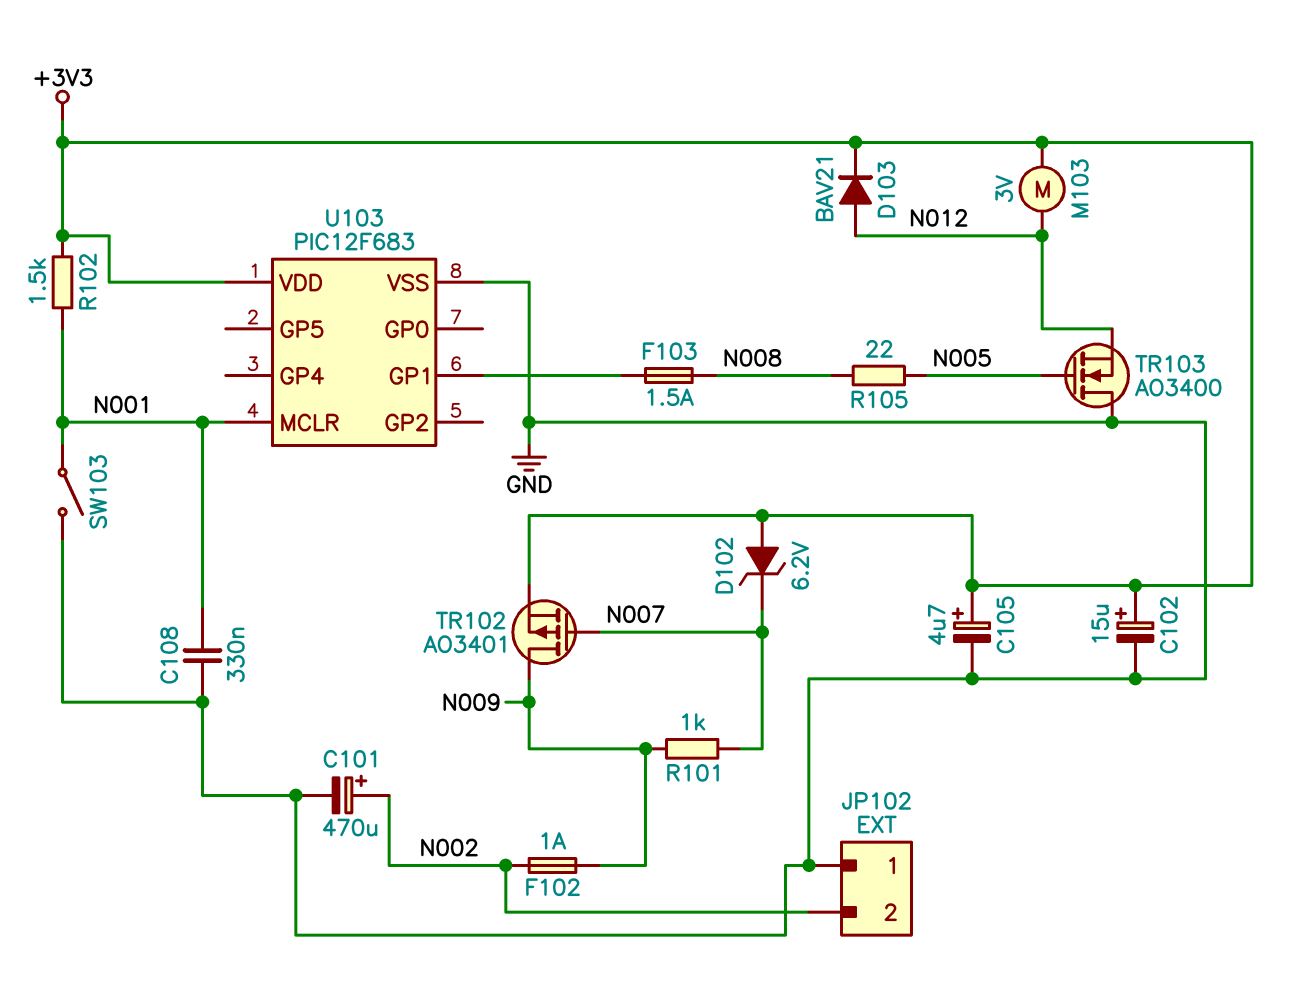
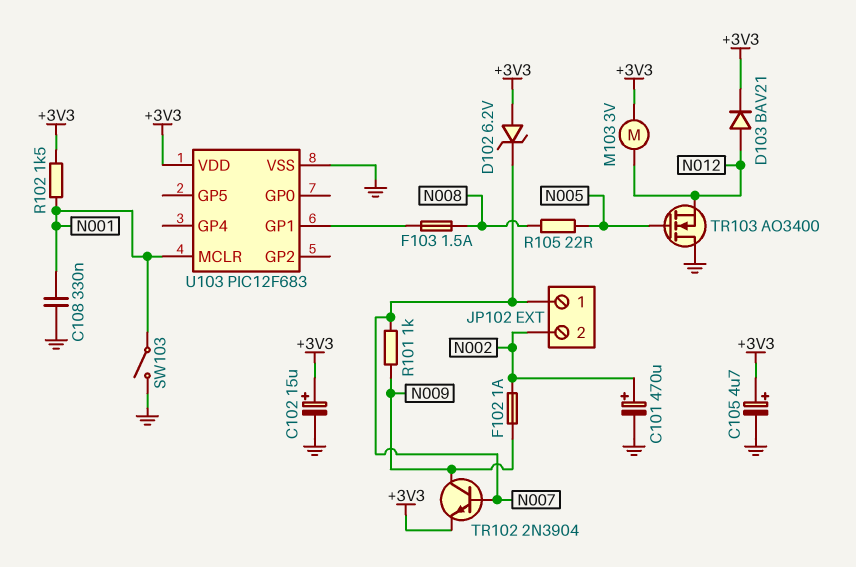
JP102 pin 1: GND -> N007
TR102: PMOS AO3401 (G N007, D N009, S +3V3) -> NPN 2N3904 (B N007, C N009, E +3V3)

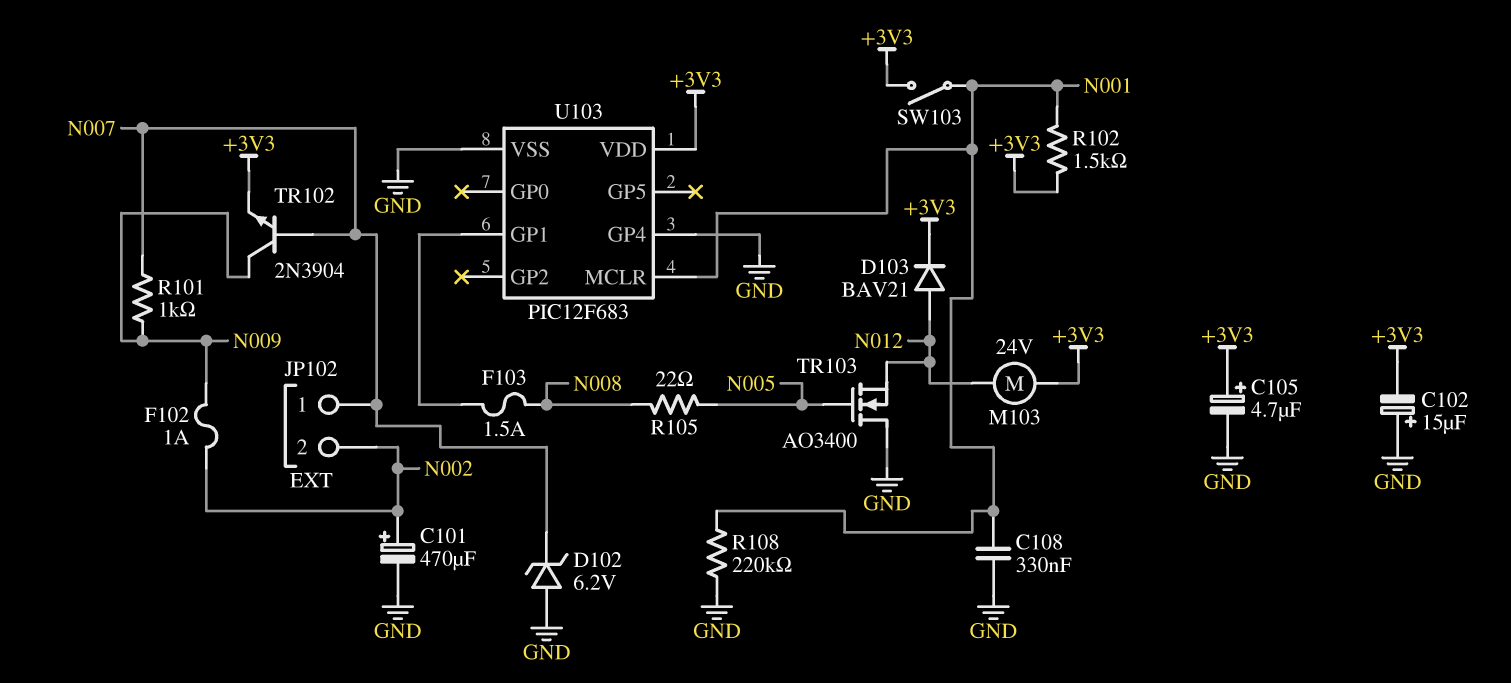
C102: 15uF (plus +3V3, minus GND) -> 15uF (plus GND, minus +3V3)
D102: zener 6.2V (A +3V3, K N007) -> zener 6.2V (A GND, K N007)
M103: motor 3V (+3V3, N012) -> motor 24V (+3V3, N012)
R108: none -> 220k (GND, N001)
SW103: switch (GND, N001) -> switch (+3V3, N001)
U103 pin GP4: none -> GND

